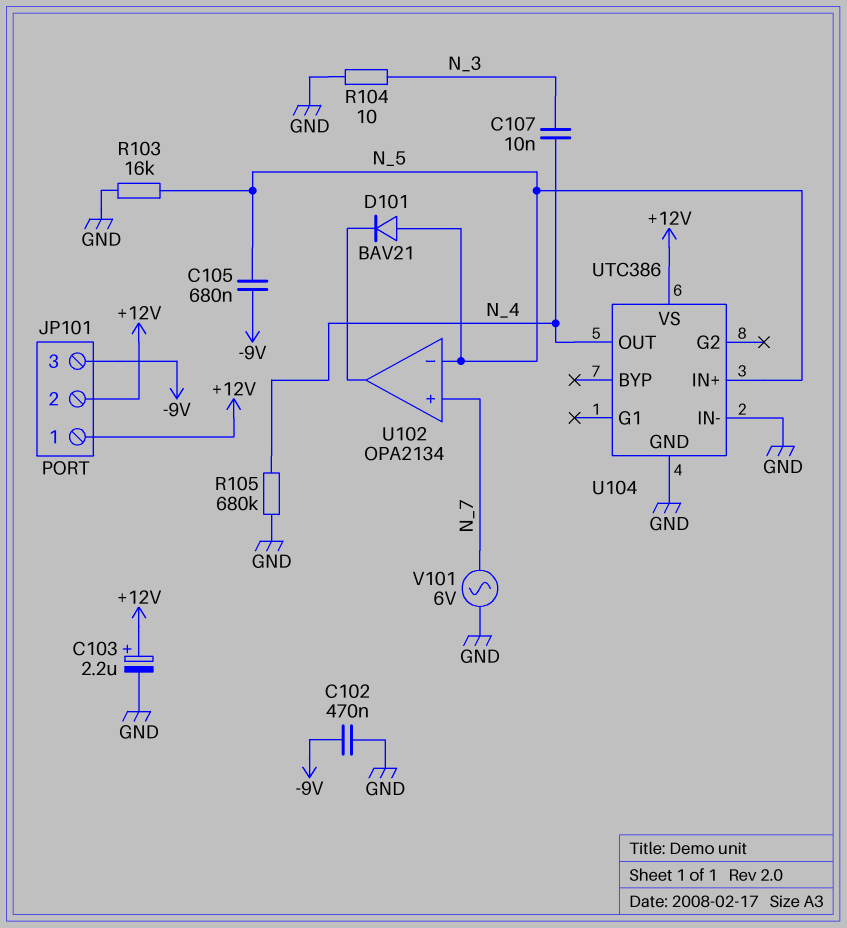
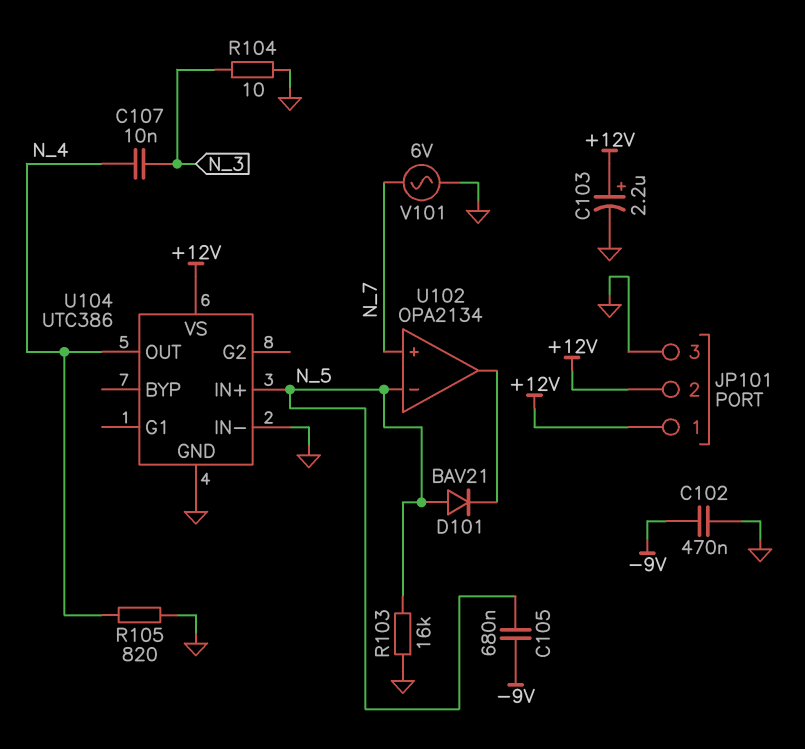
JP101 pin 3: -9V -> GND
R105: 680k (GND, N_4) -> 820 (GND, N_4)

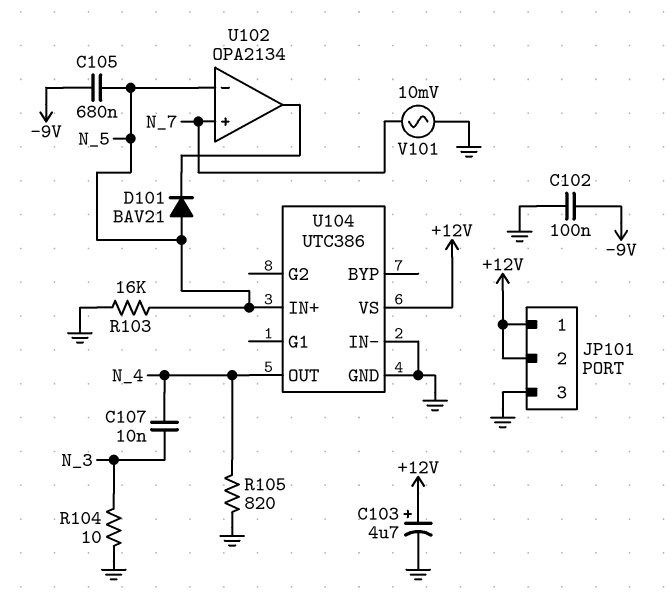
C102: 470nF (-9V, GND) -> 100nF (-9V, GND)
C103: 2.2uF (plus +12V, minus GND) -> 4.7uF (plus +12V, minus GND)
V101: AC 6V (GND, N_7) -> AC 10mV (GND, N_7)

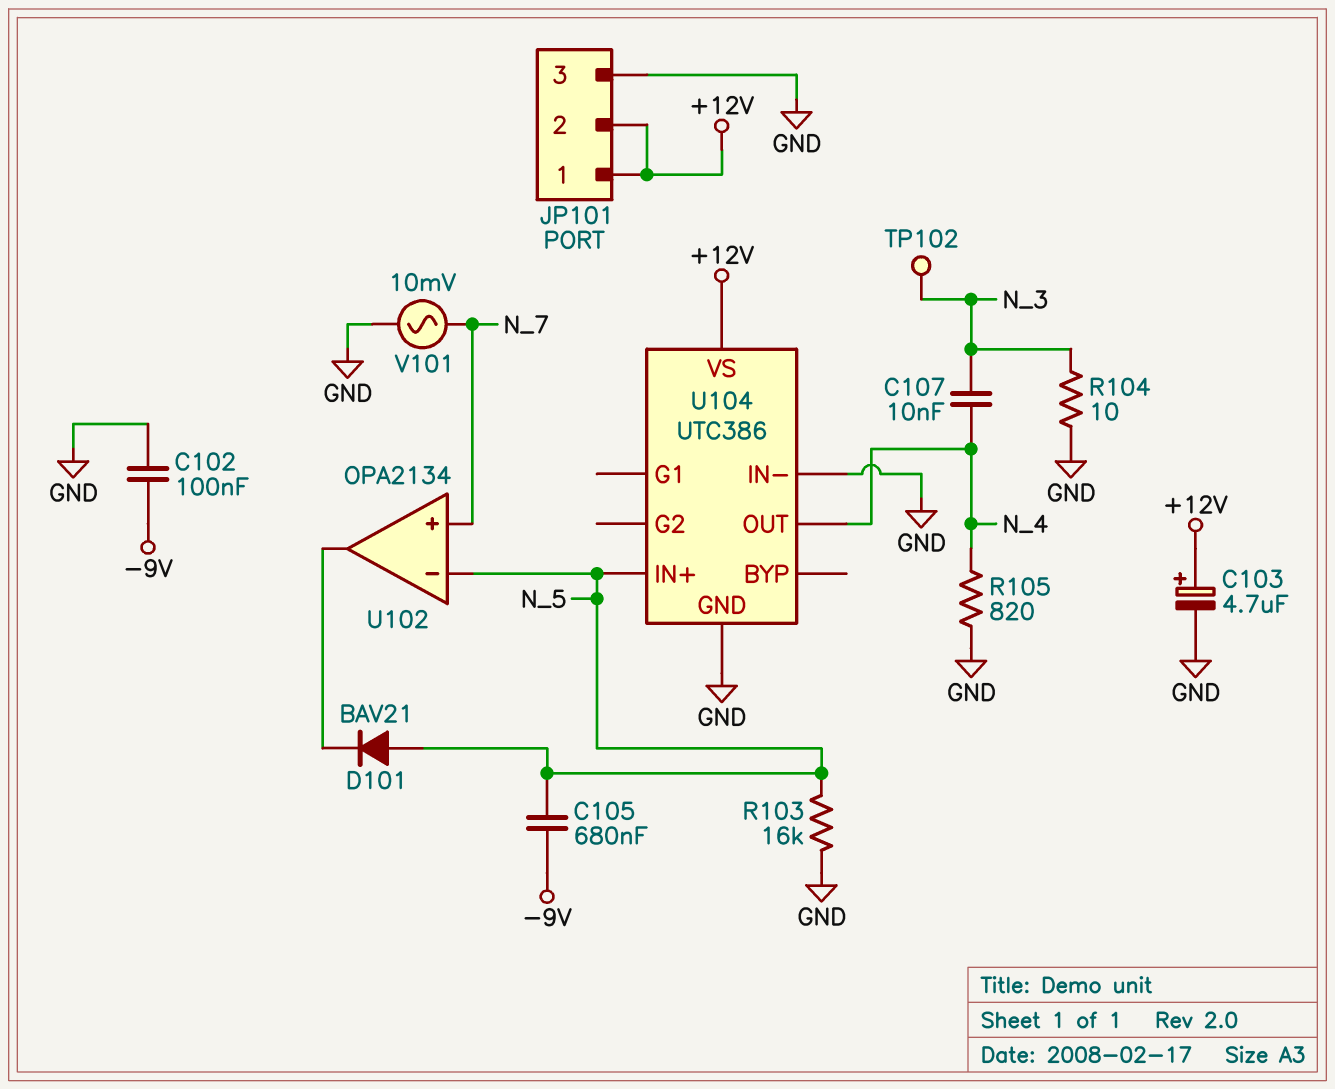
TP102: none -> test point (N_3)

